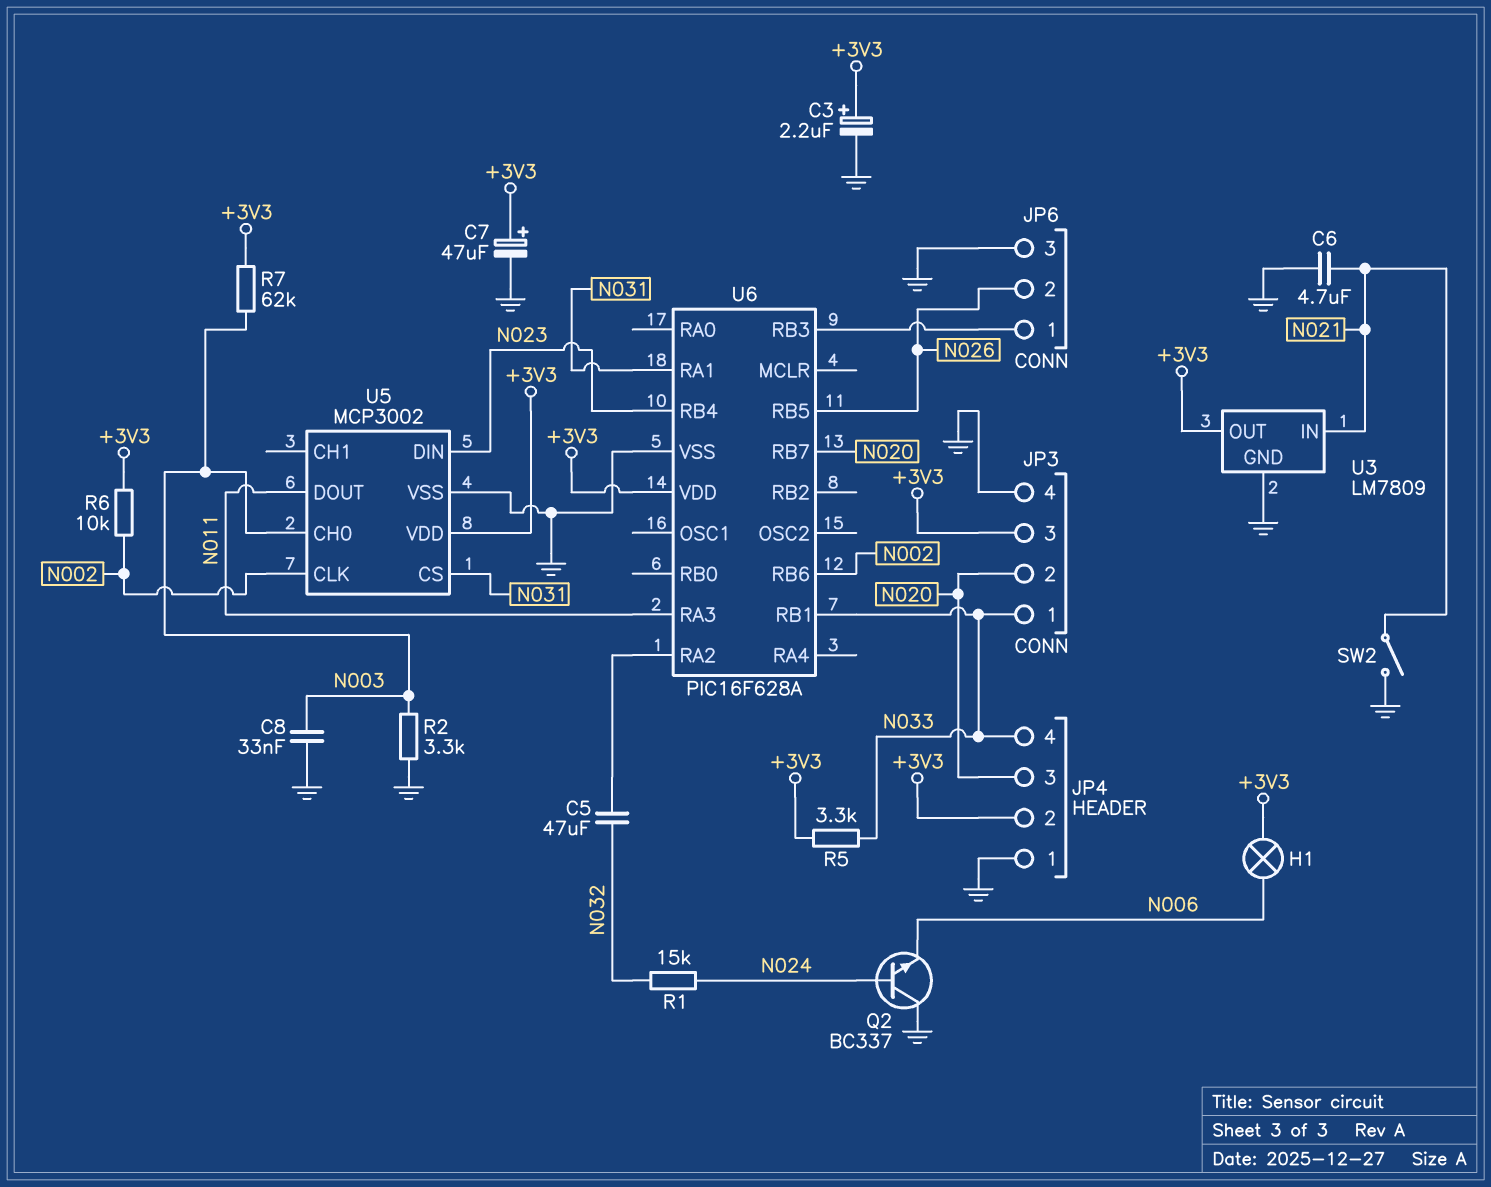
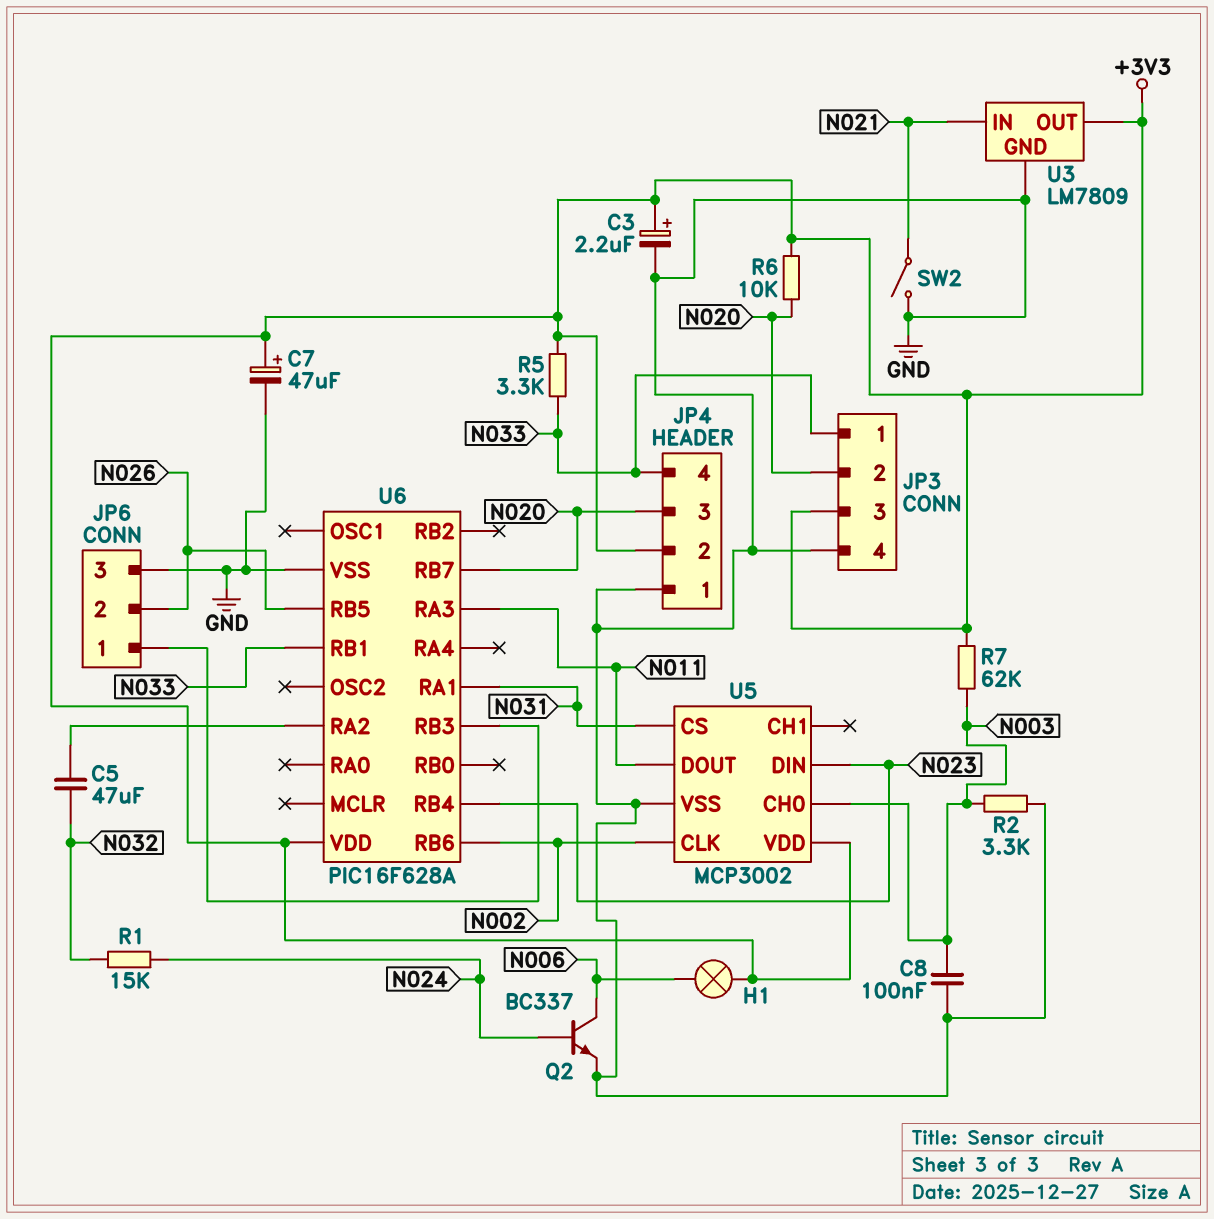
C6: 4.7uF (GND, N021) -> none
C8: 33nF (GND, N003) -> 100nF (GND, N003)
Q2: NPN BC337 (B N024, C GND, E N006) -> NPN BC337 (B N024, C N006, E GND)
R6: 10k (+3V3, N002) -> 10k (+3V3, N020)

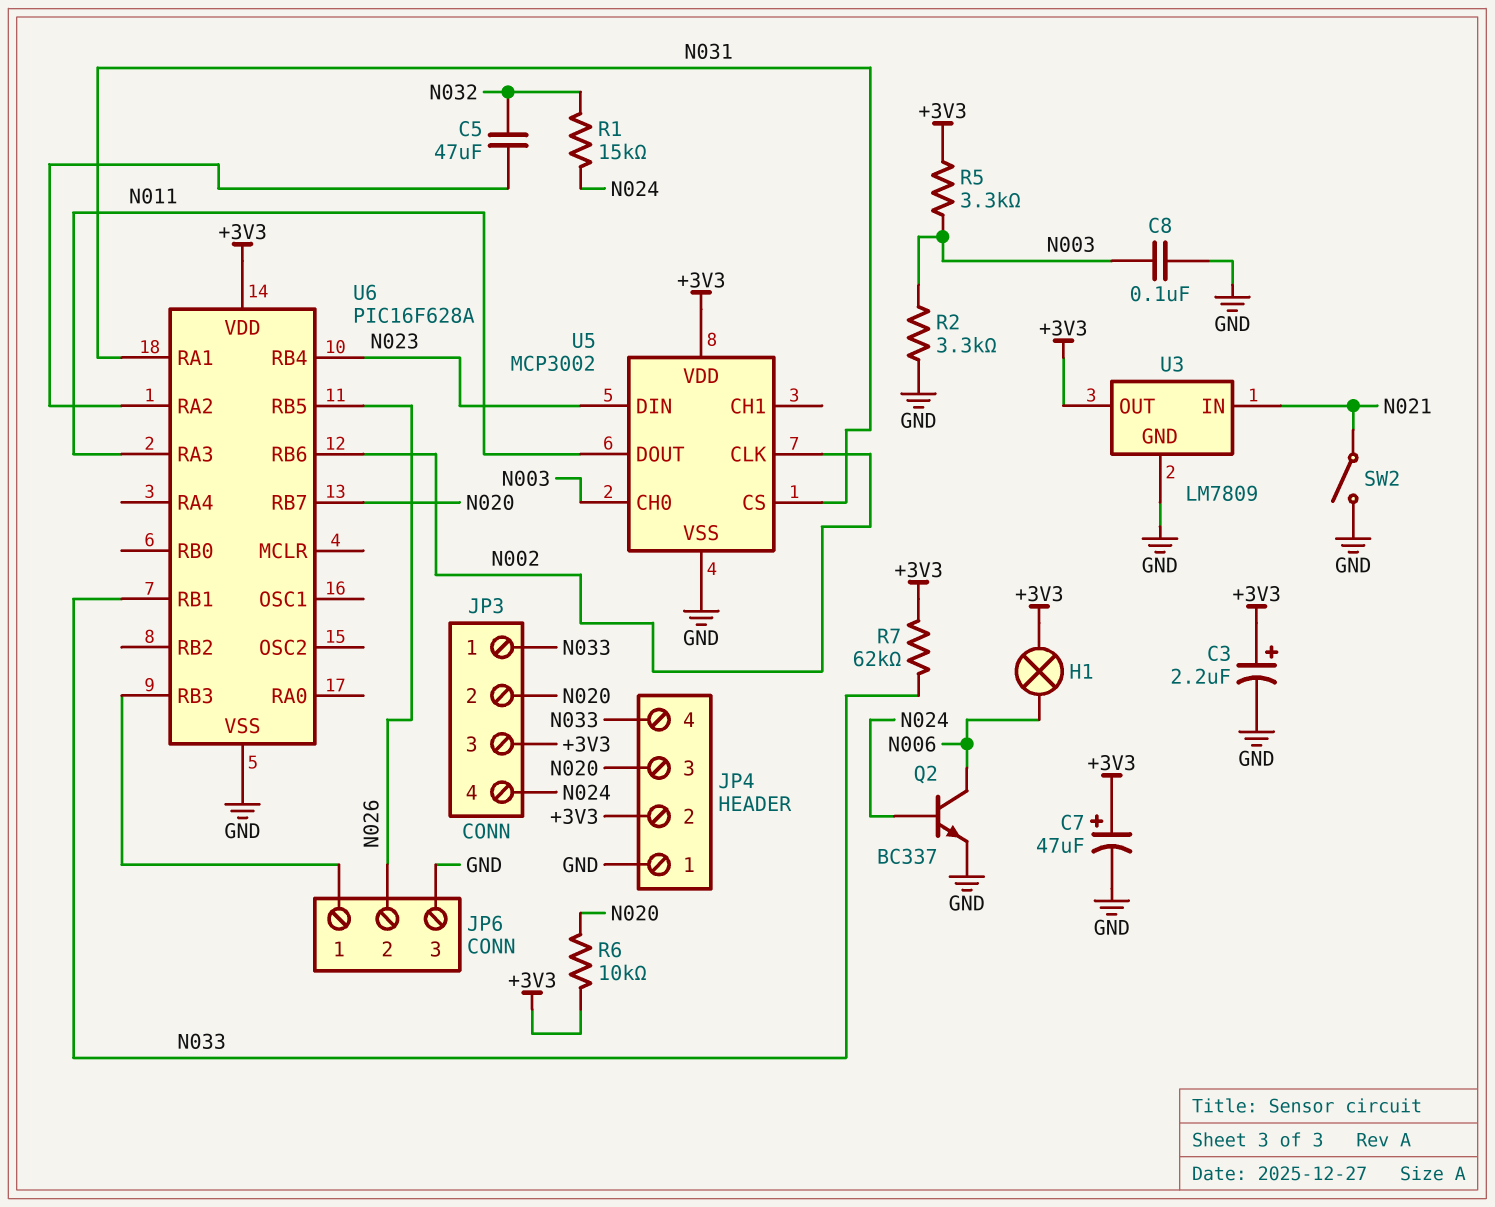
JP3 pin 4: GND -> N024
R5: 3.3k (+3V3, N033) -> 3.3k (+3V3, N003)
R7: 62k (+3V3, N003) -> 62k (+3V3, N033)

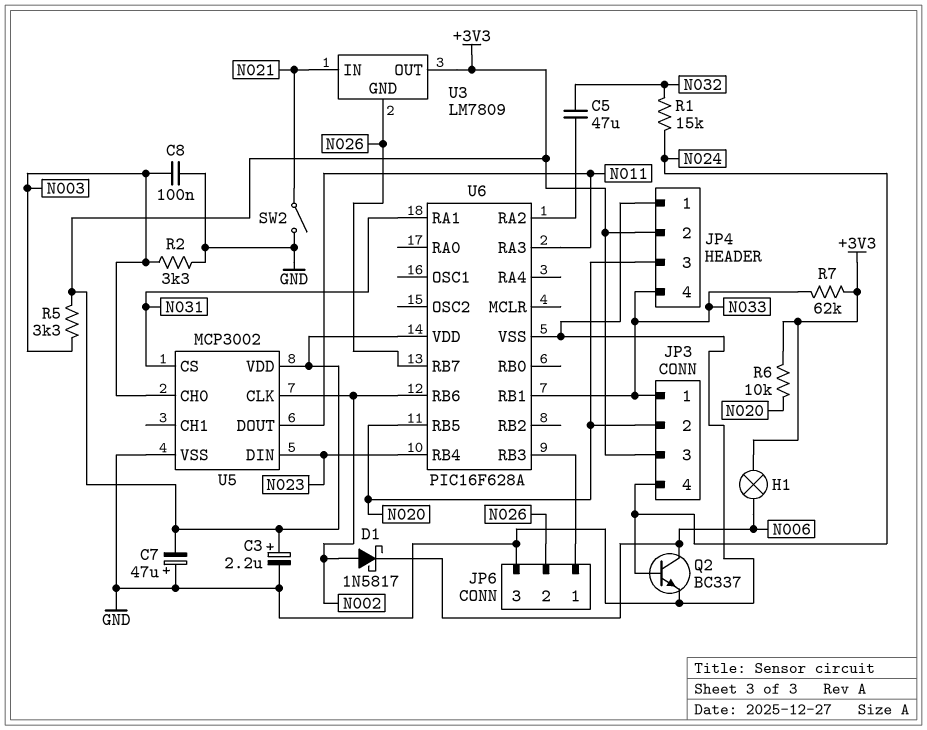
C7: 47uF (plus +3V3, minus GND) -> 47uF (plus GND, minus +3V3)
D1: none -> schottky 1N5817 (A N002, K N006)
U3 pin GND: GND -> N026
U6 pin RB5: N026 -> N020
U6 pin RB7: N020 -> N026

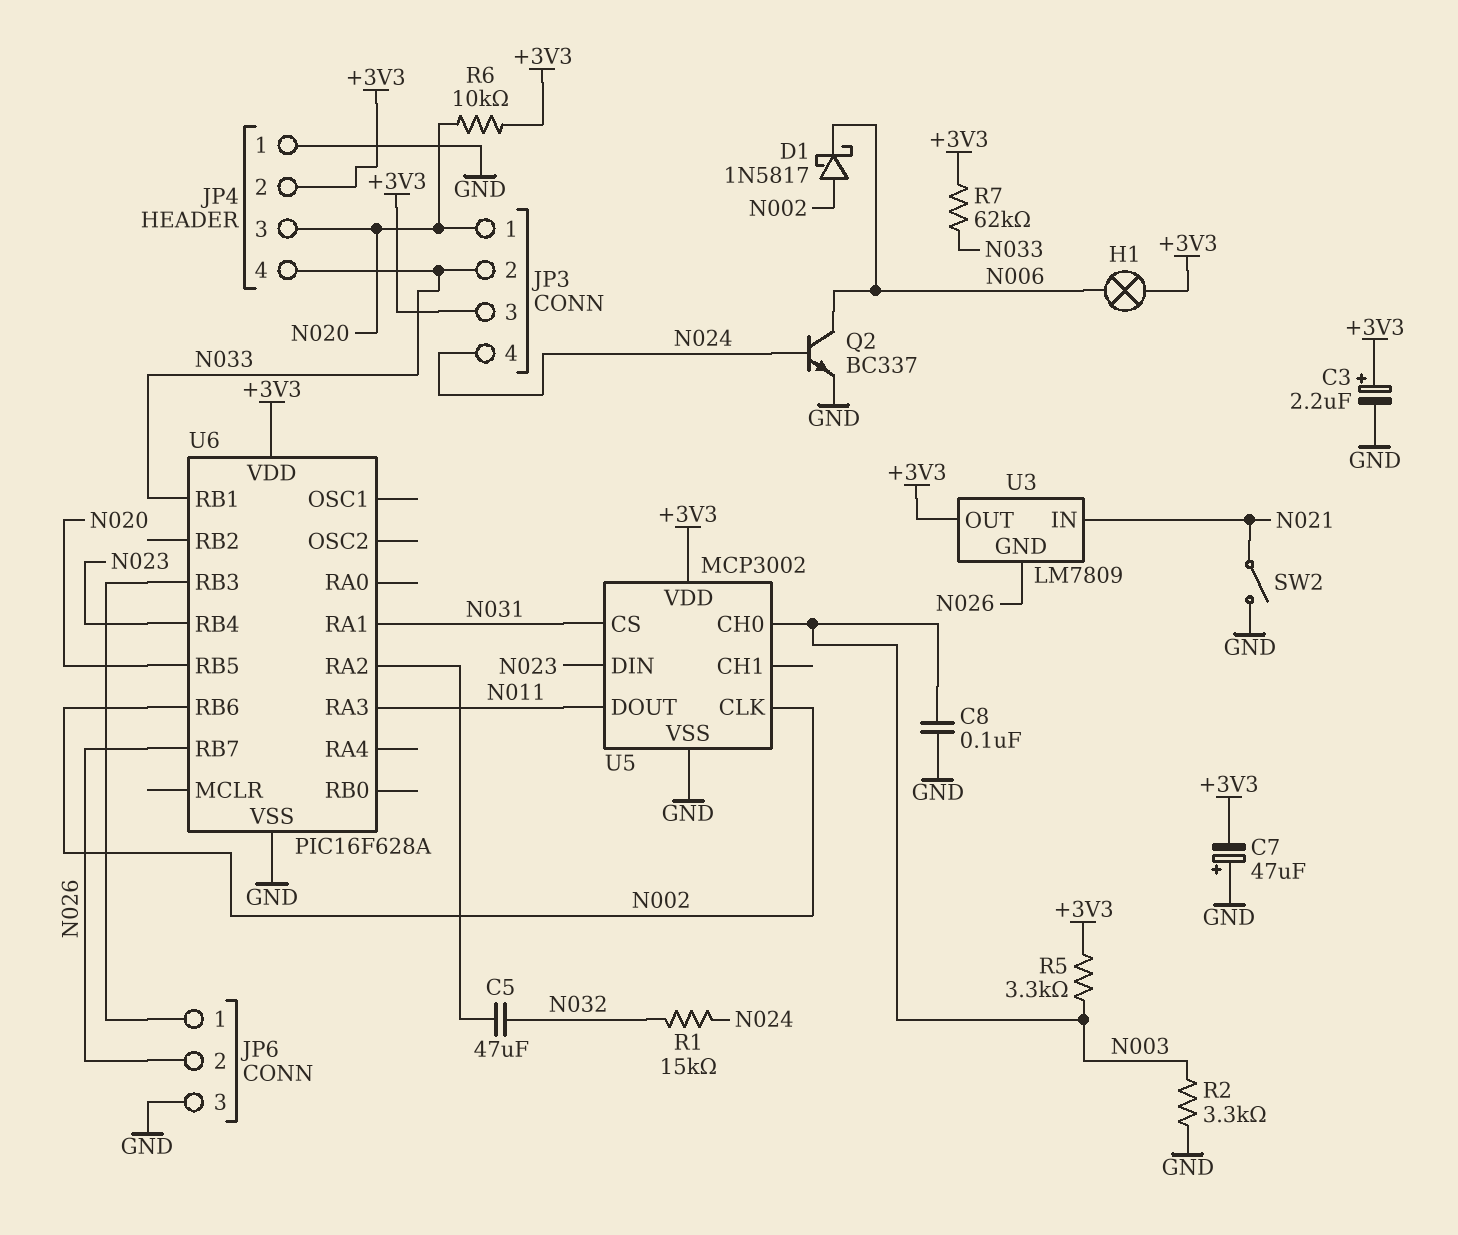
JP3 pin 1: N033 -> N020
JP3 pin 2: N020 -> N033

